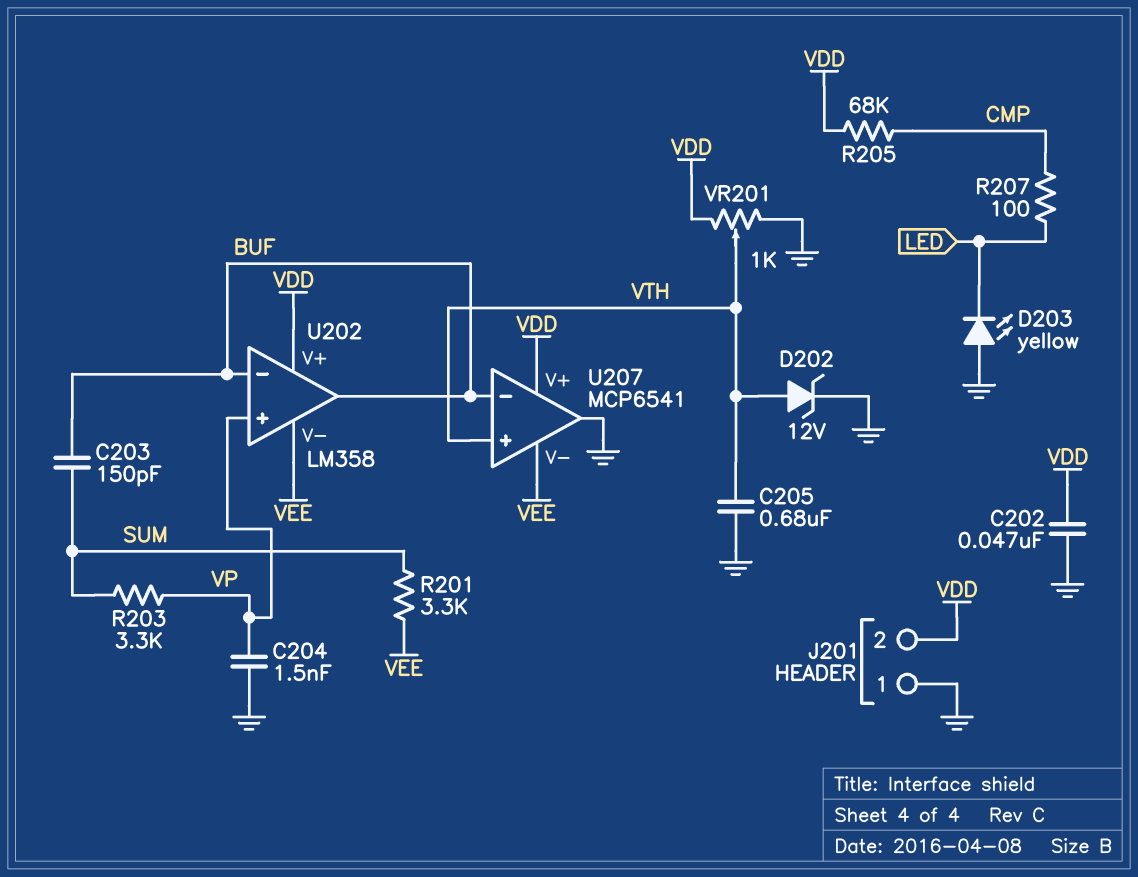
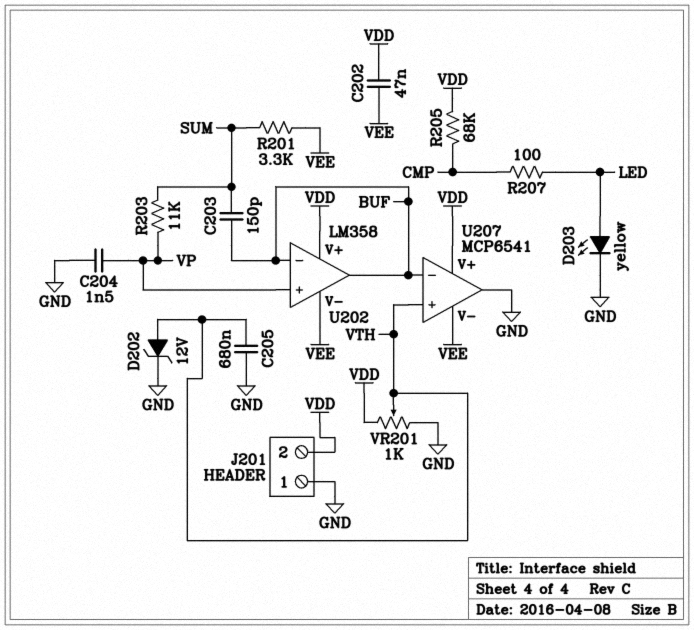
C202: 47nF (GND, VDD) -> 47nF (VDD, VEE)
D203: LED yellow (A GND, K LED) -> LED yellow (A LED, K GND)
R203: 3.3k (SUM, VP) -> 11k (SUM, VP)

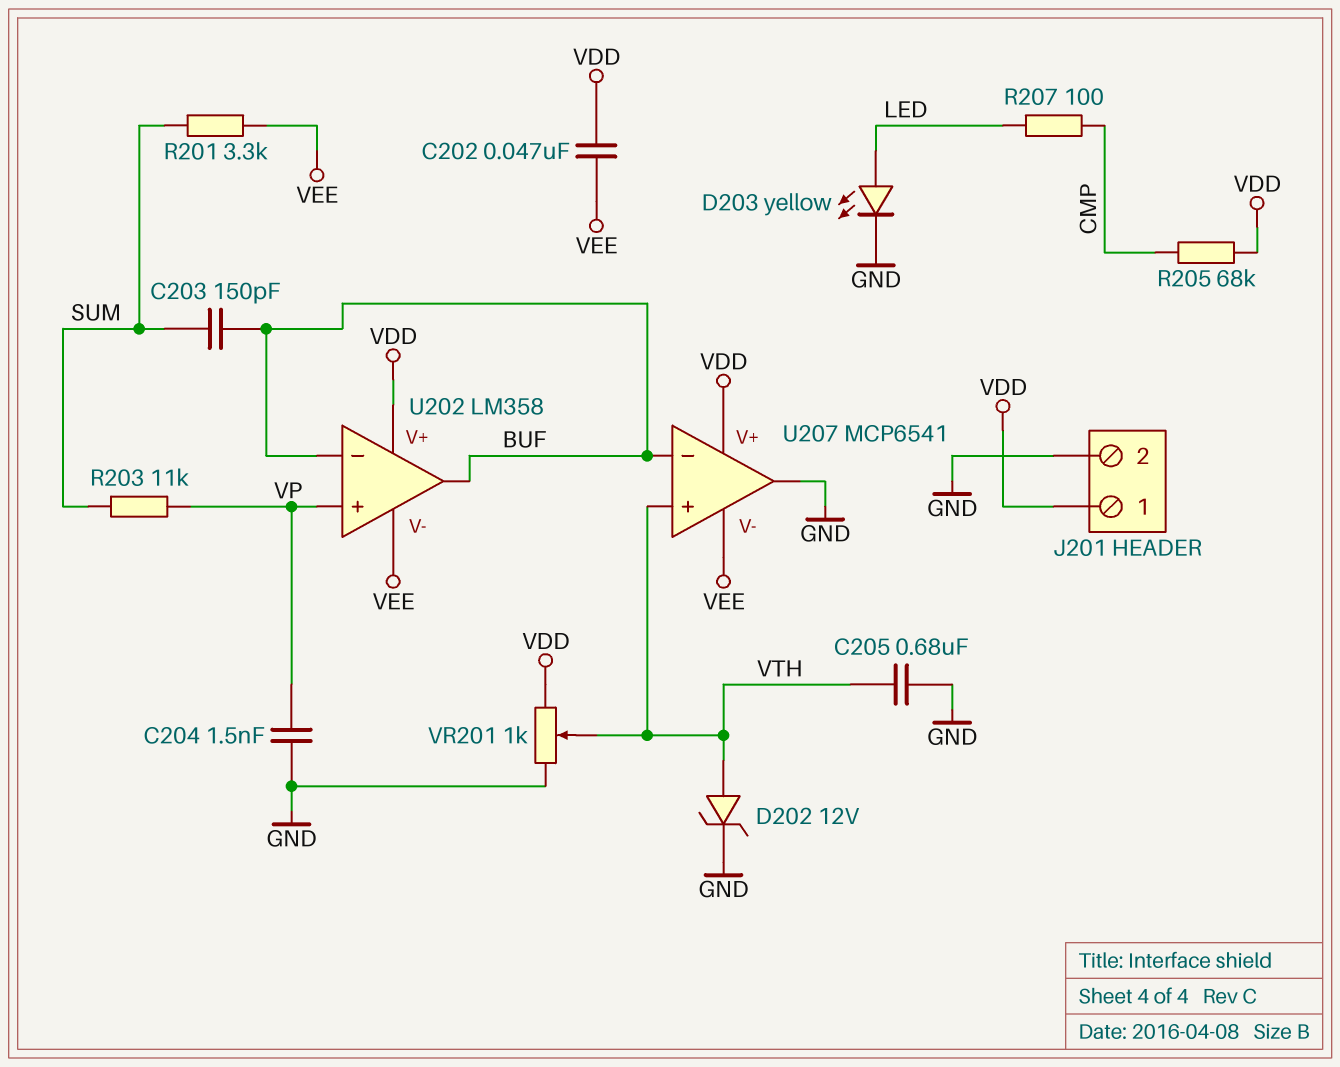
J201 pin 1: GND -> VDD
J201 pin 2: VDD -> GND

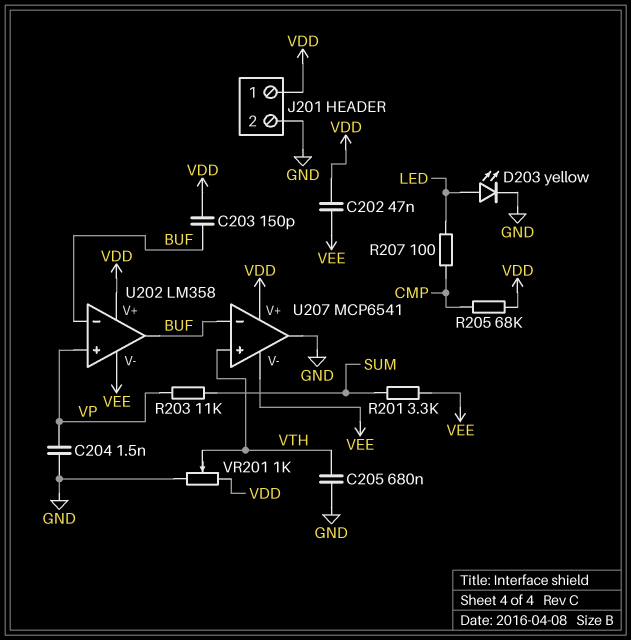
C203: 150pF (BUF, SUM) -> 150pF (BUF, VDD)
D202: zener 12V (A VTH, K GND) -> none

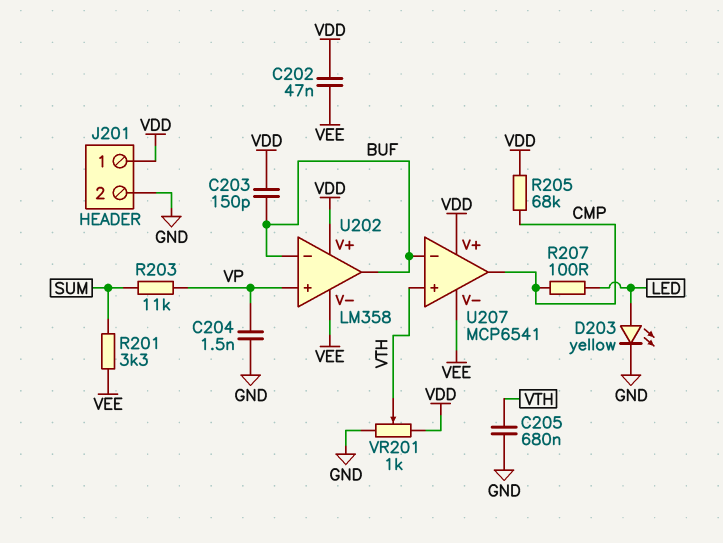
U207 pin out: GND -> CMP

